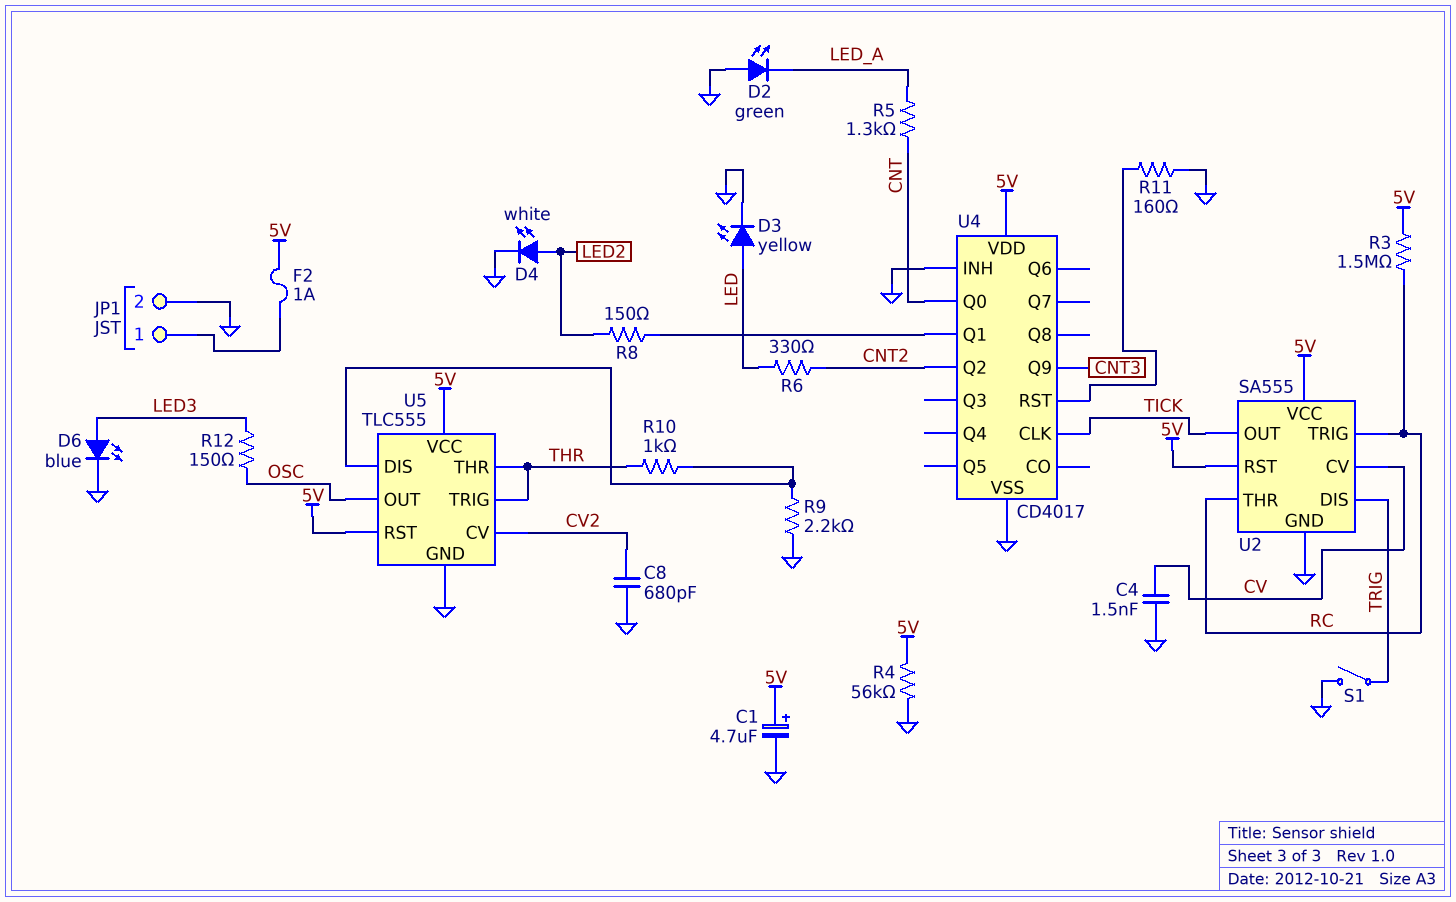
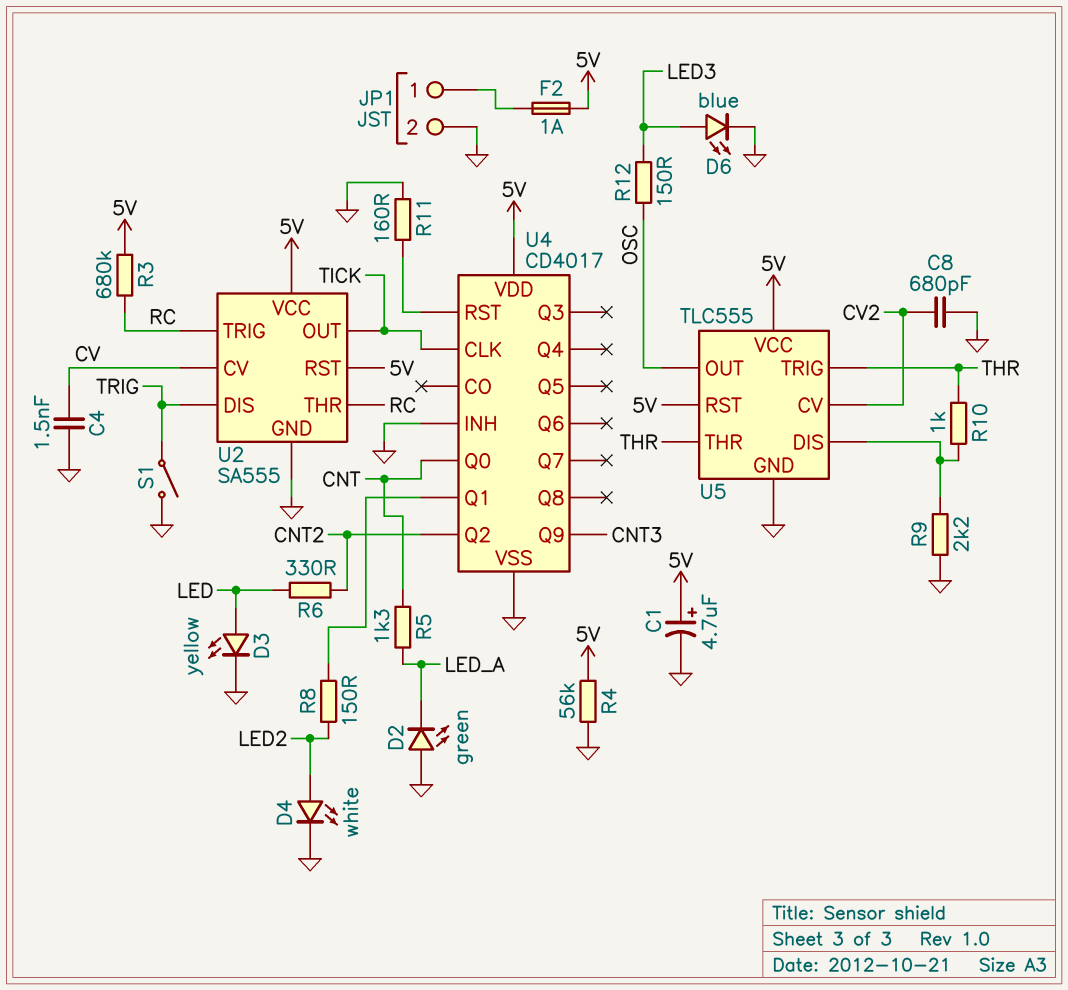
R3: 1.5M (5V, RC) -> 680k (5V, RC)

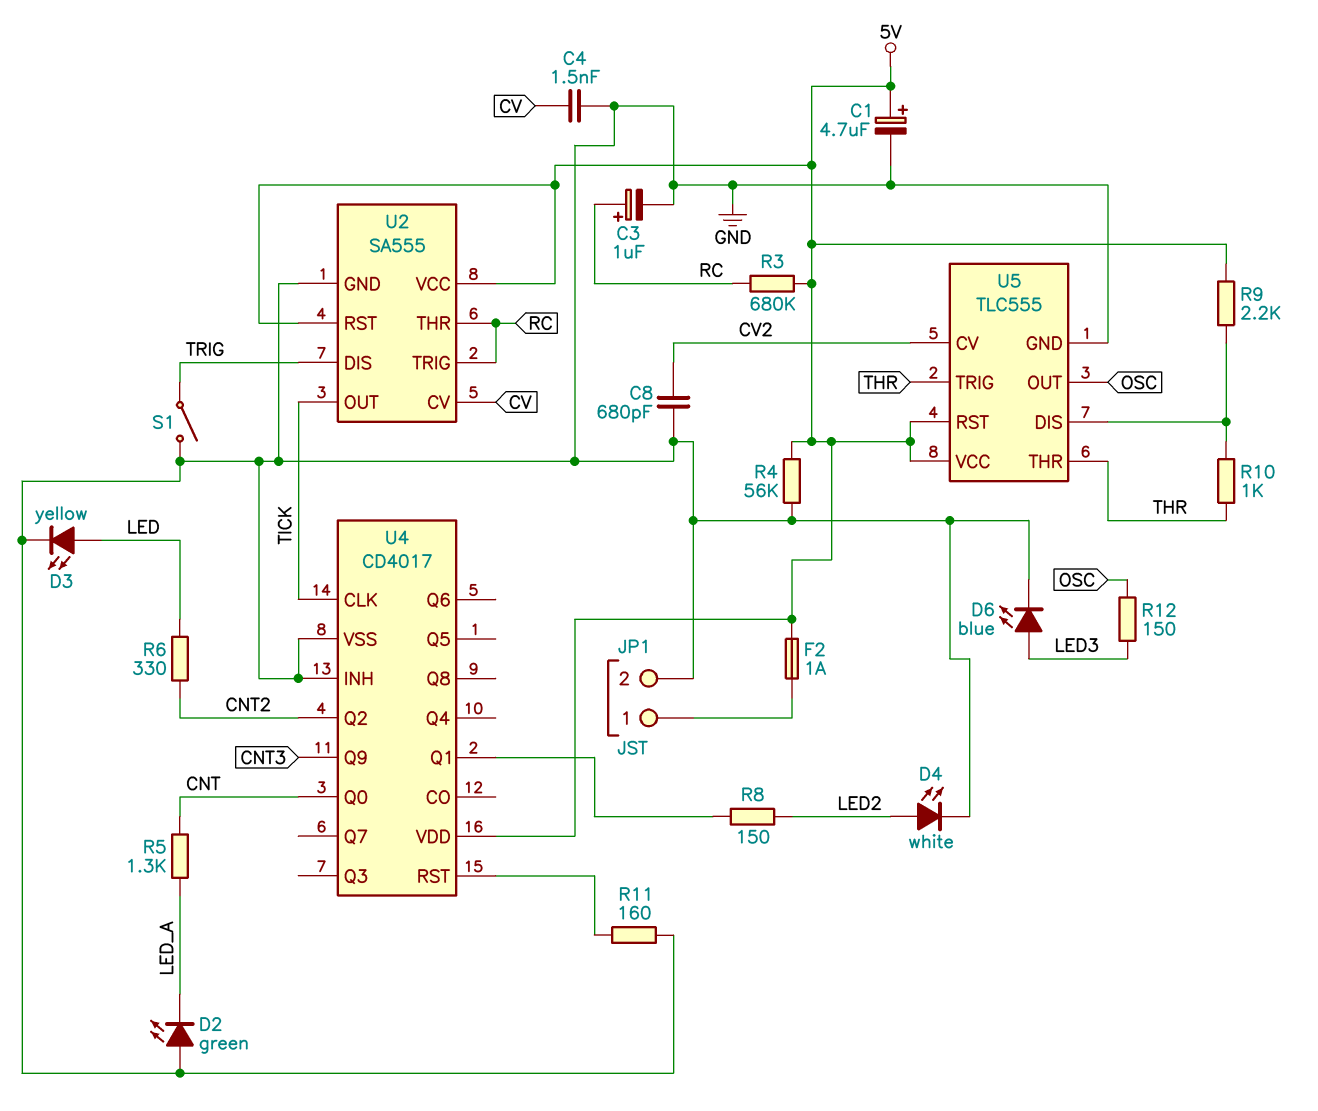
C3: none -> 1uF (plus RC, minus GND)
R9: 2.2k (GND, U5/DIS) -> 2.2k (5V, U5/DIS)

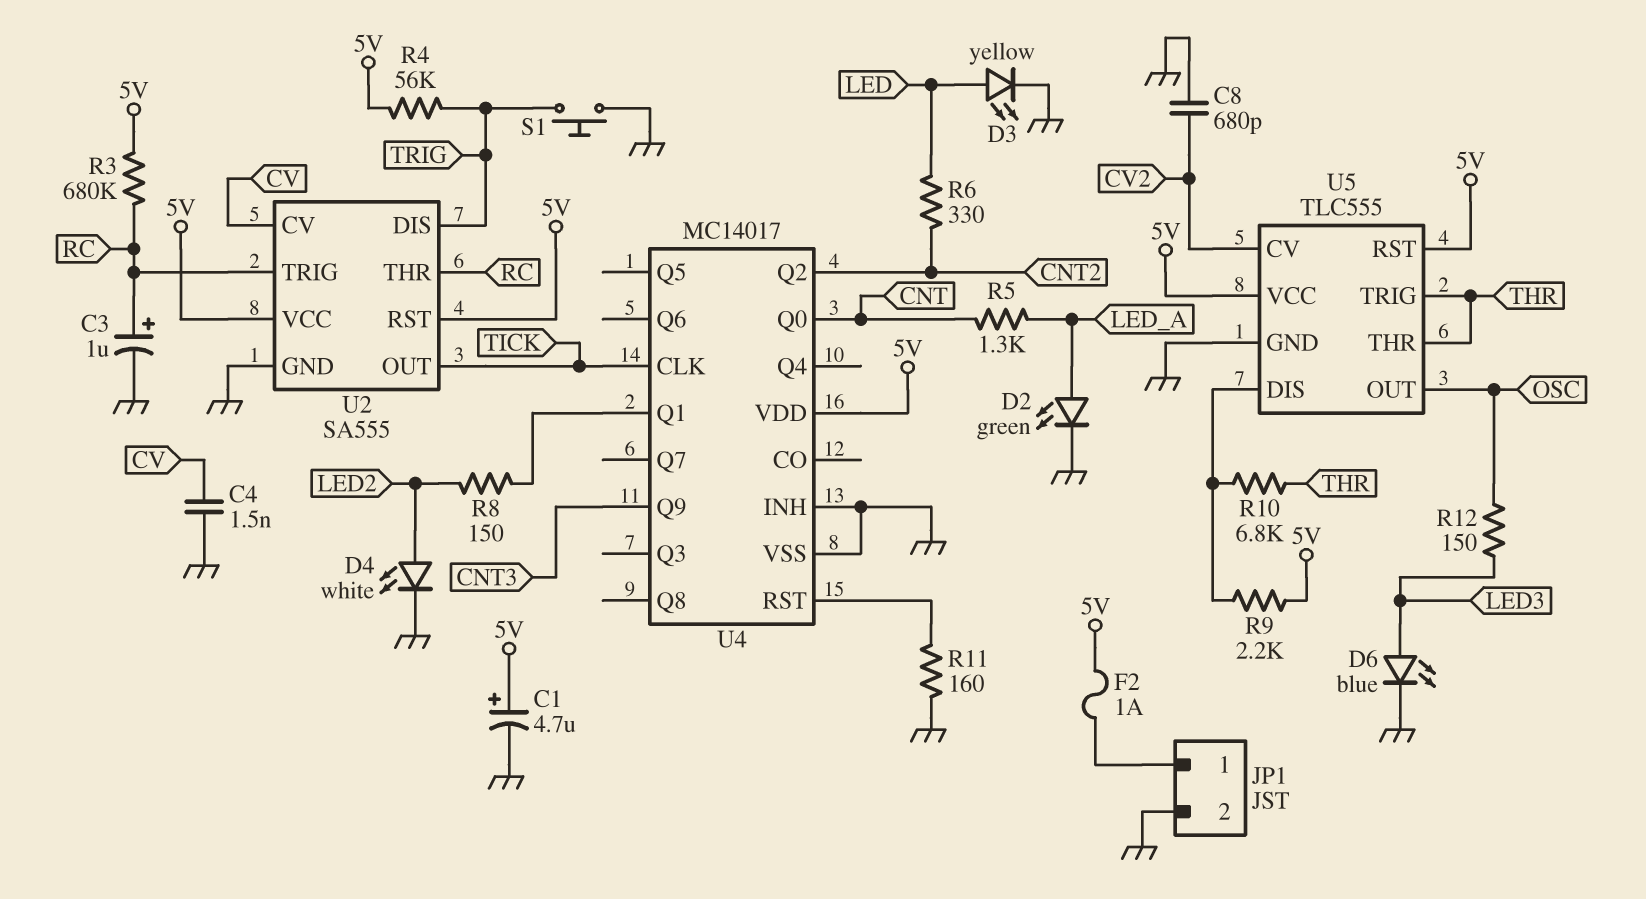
D2: LED green (A GND, K LED_A) -> LED green (A LED_A, K GND)
R4: 56k (5V, GND) -> 56k (5V, TRIG)
R10: 1k (THR, U5/DIS) -> 6.8k (THR, U5/DIS)
S1: switch (GND, TRIG) -> button (GND, TRIG)
U4: CD4017 -> MC14017

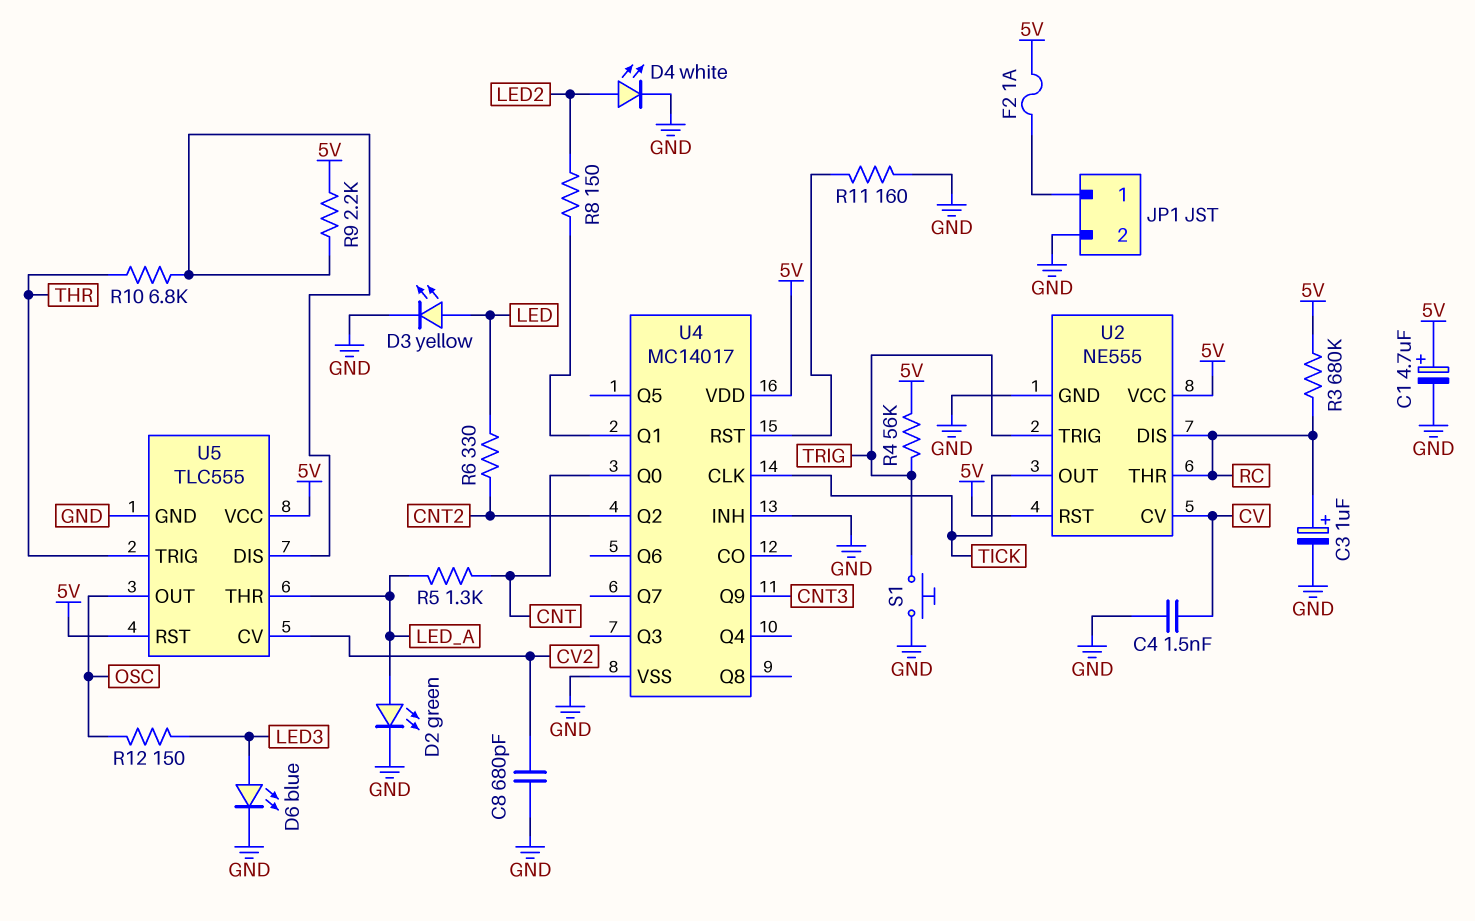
U2: SA555 -> NE555
U2 pin DIS: TRIG -> RC
U2 pin TRIG: RC -> TRIG
U5 pin THR: THR -> LED_A

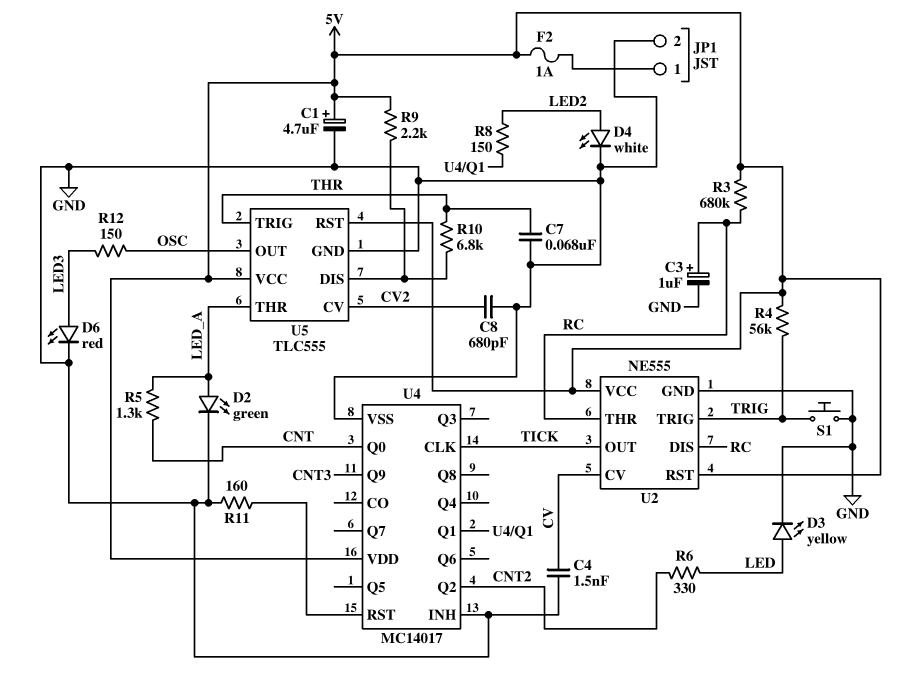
C7: none -> 68nF (GND, THR)
D6: LED blue (A LED3, K GND) -> LED red (A LED3, K GND)

